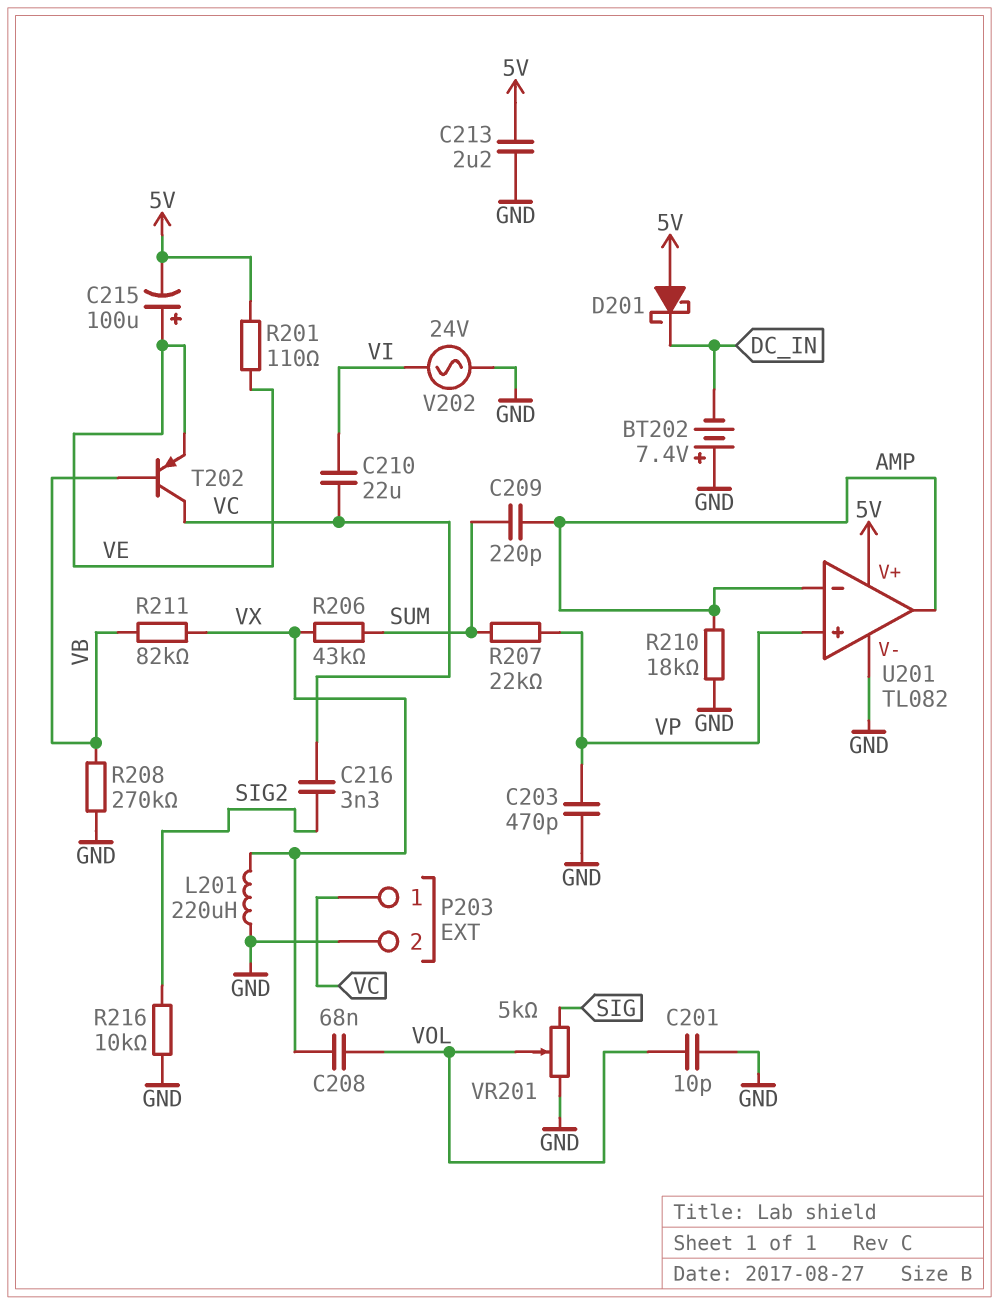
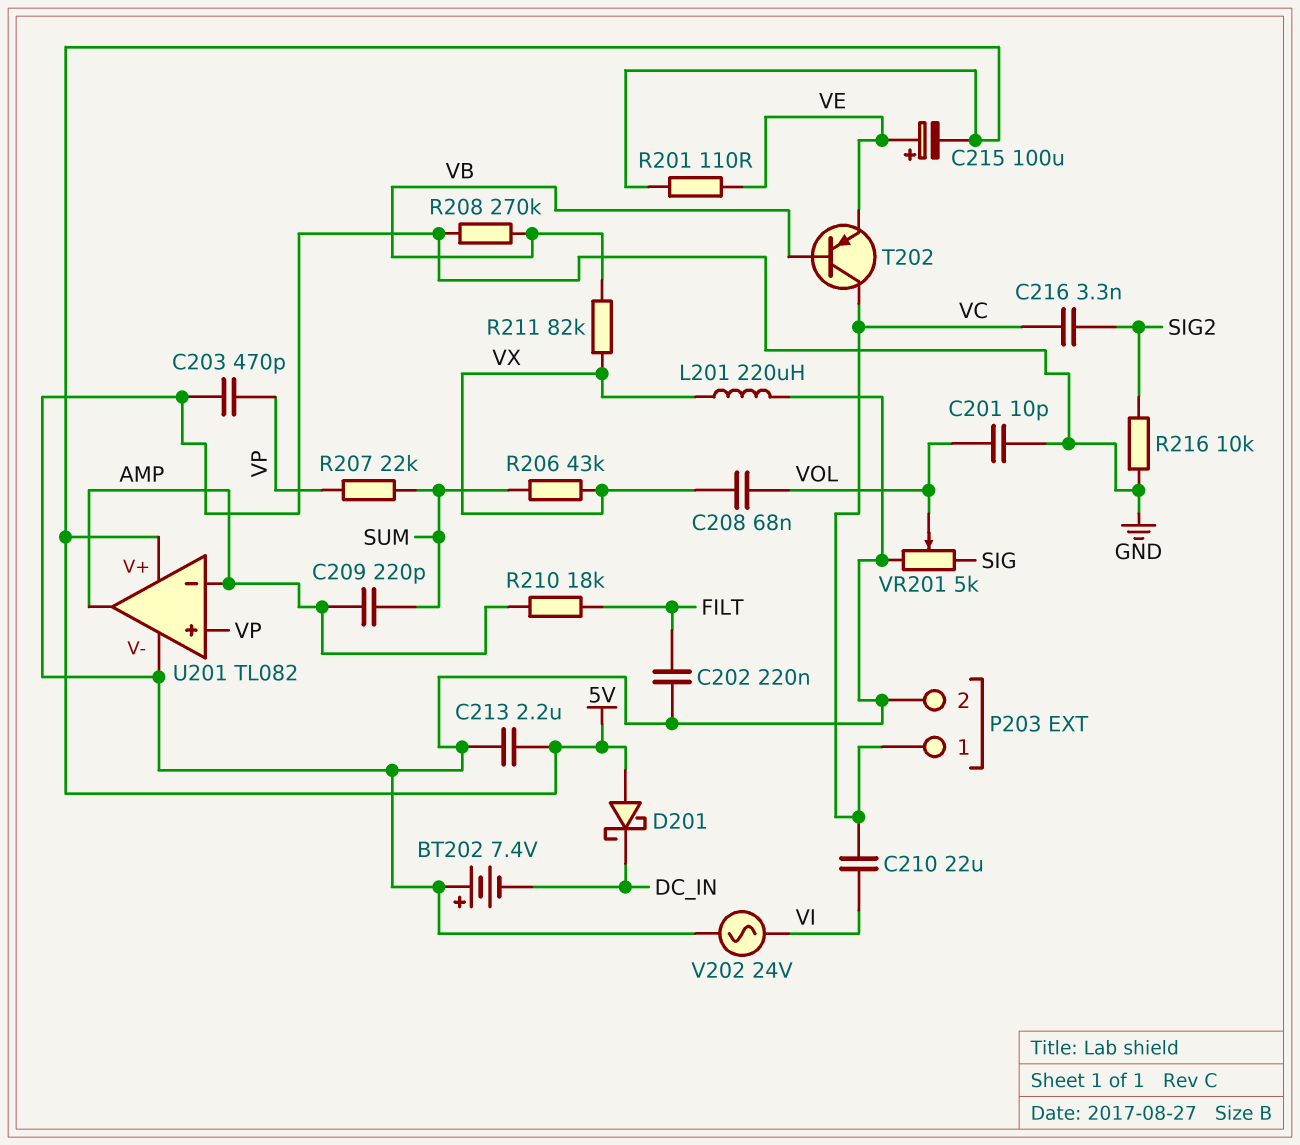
C202: none -> 220nF (FILT, GND)
R210: 18k (AMP, GND) -> 18k (AMP, FILT)

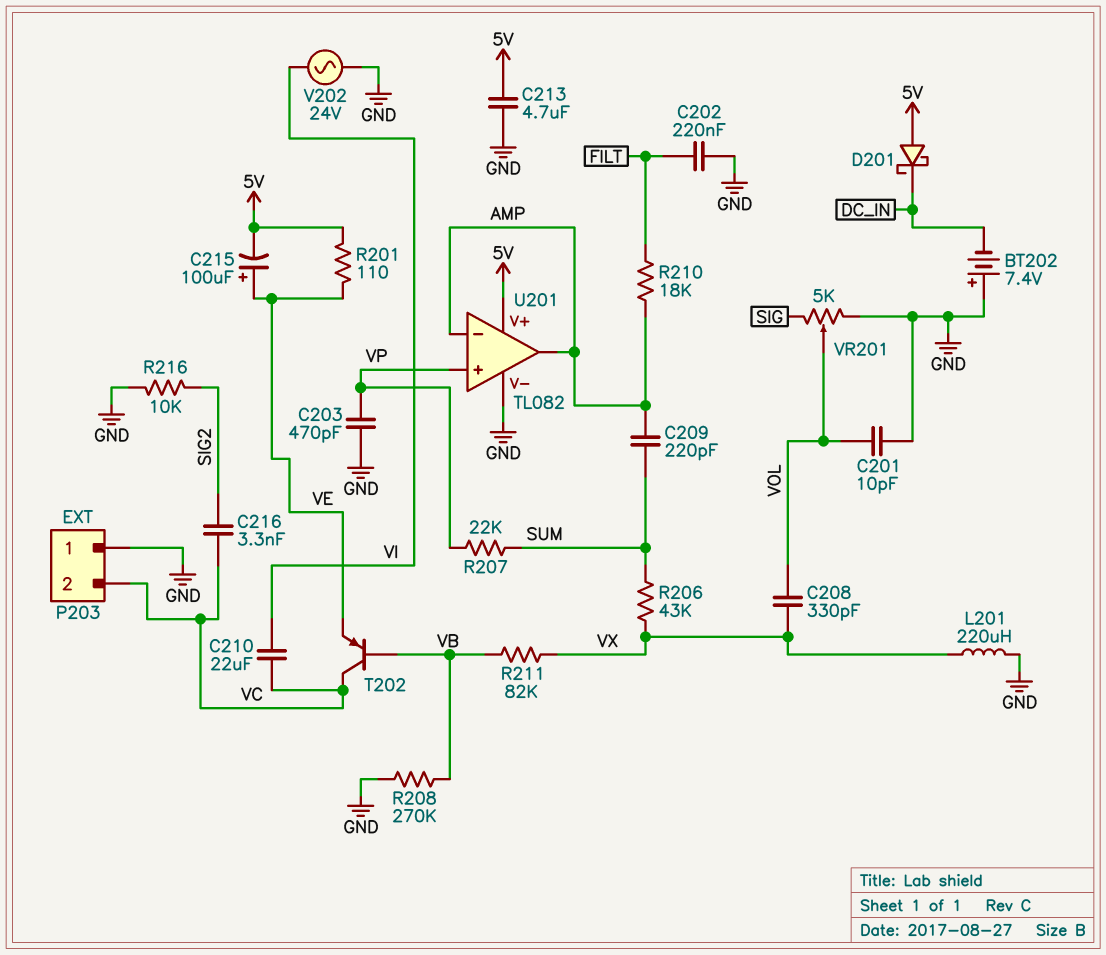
C208: 68nF (VOL, VX) -> 330pF (VOL, VX)
C213: 2.2uF (5V, GND) -> 4.7uF (5V, GND)
P203 pin 1: VC -> GND
P203 pin 2: GND -> VC

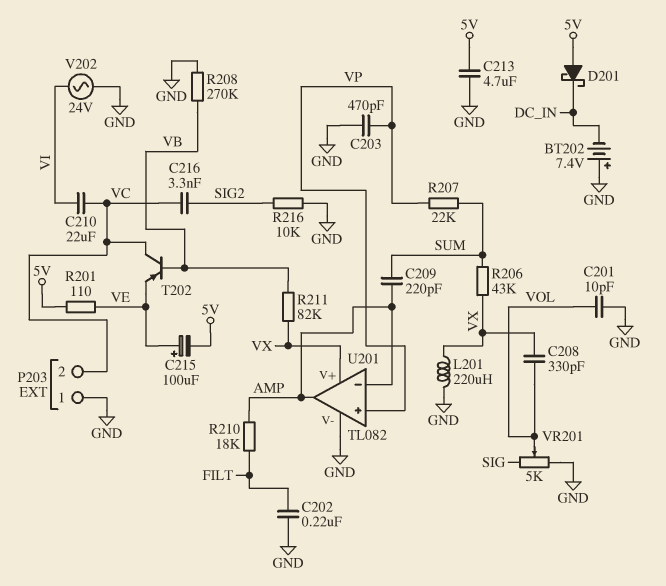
U201 pin V+: 5V -> VX

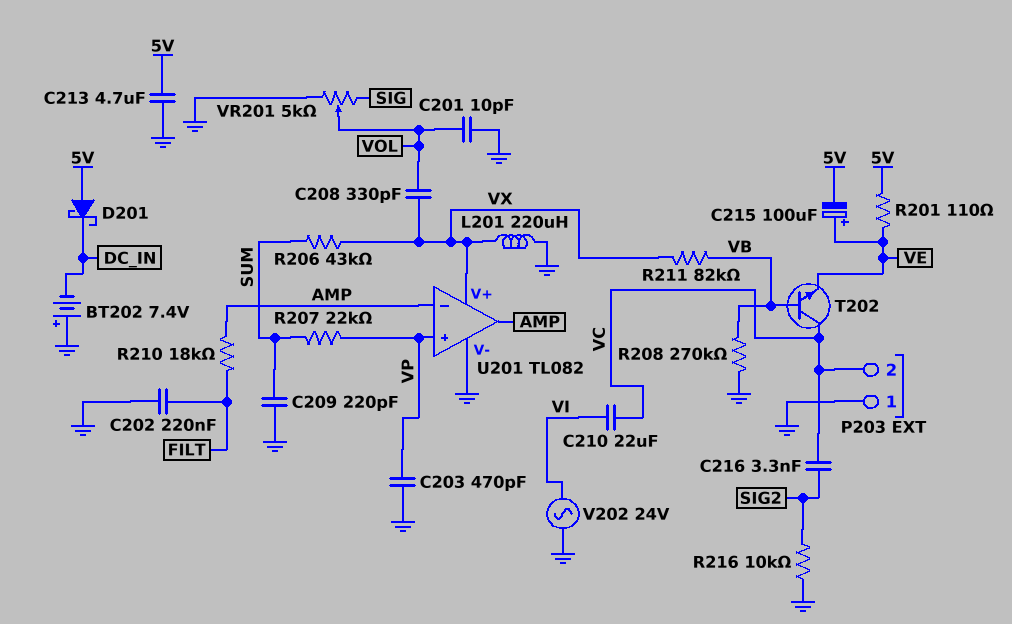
C209: 220pF (AMP, SUM) -> 220pF (GND, SUM)
T202: PNP (B VB, C VC, E VE) -> NPN (B VB, C VC, E VE)

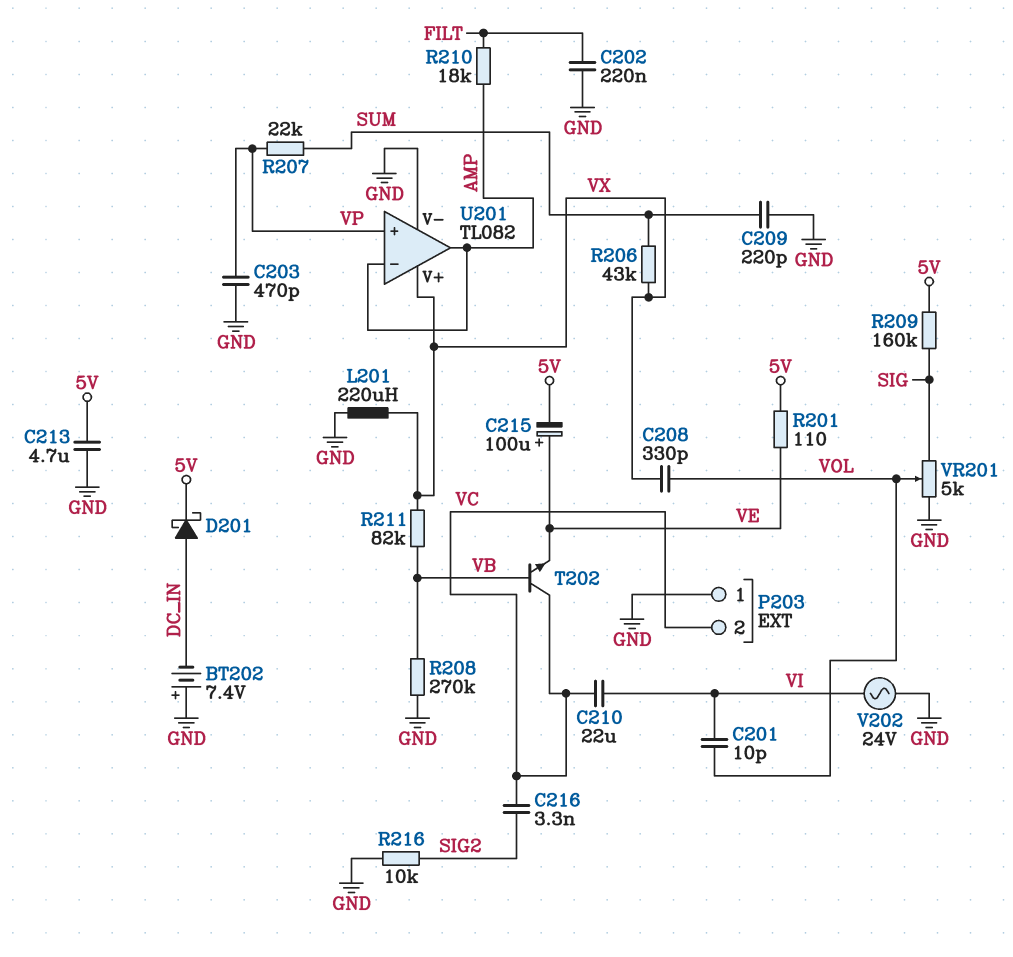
C201: 10pF (GND, VOL) -> 10pF (VI, VOL)
D201: schottky (A 5V, K DC_IN) -> schottky (A DC_IN, K 5V)
R209: none -> 160k (5V, SIG)

